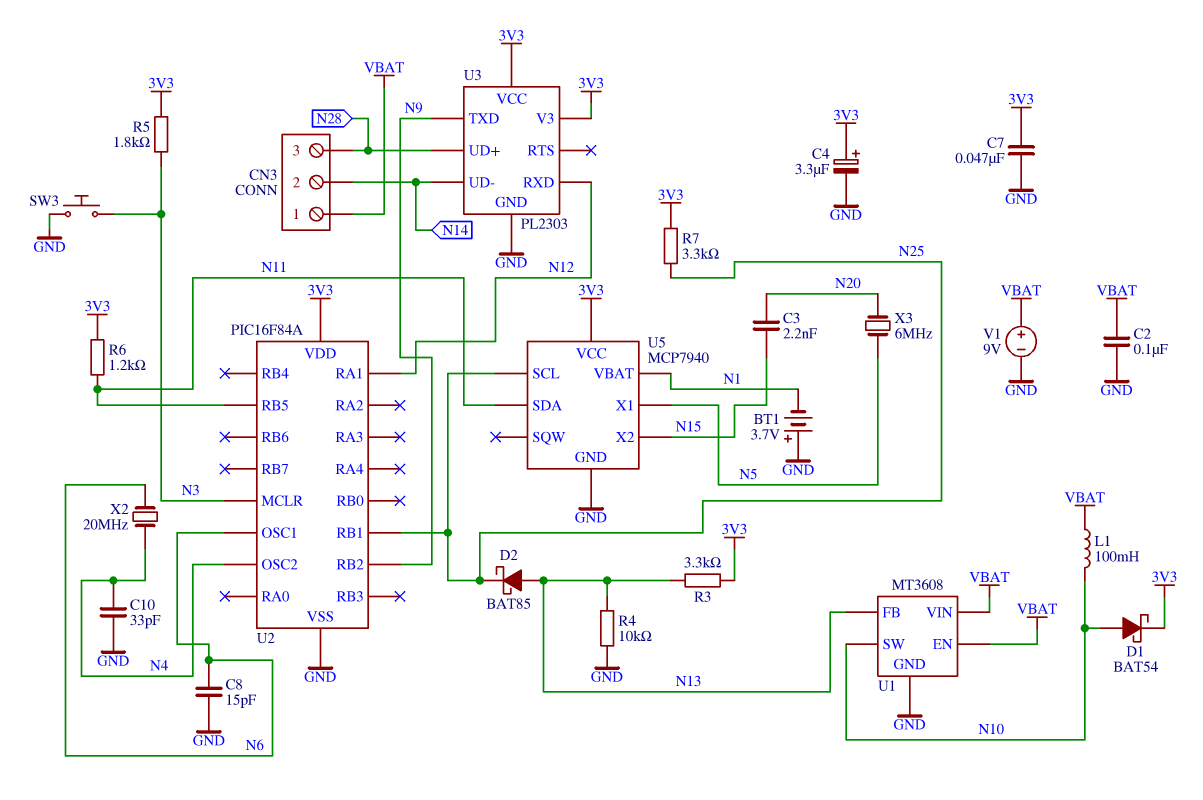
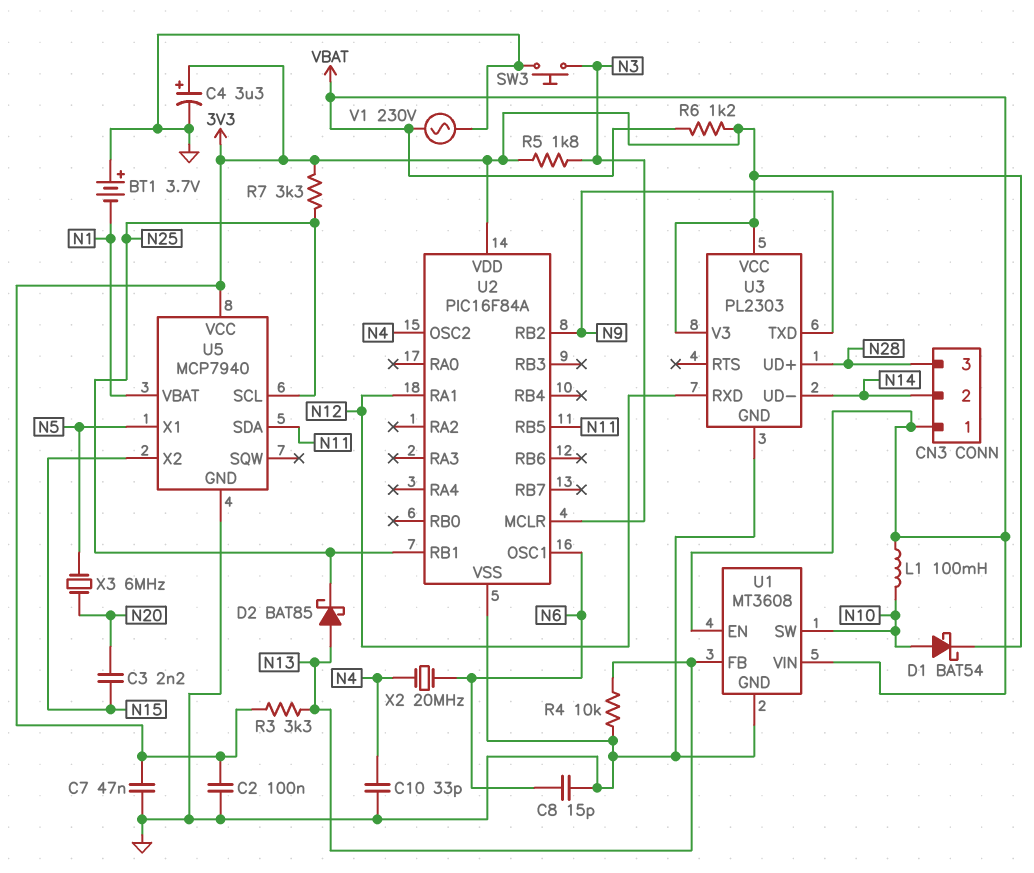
C2: 100nF (GND, VBAT) -> 100nF (3V3, GND)
R6: 1.2k (3V3, N11) -> 1.2k (3V3, VBAT)
V1: 9V (plus VBAT, minus GND) -> AC 230V (GND, VBAT)

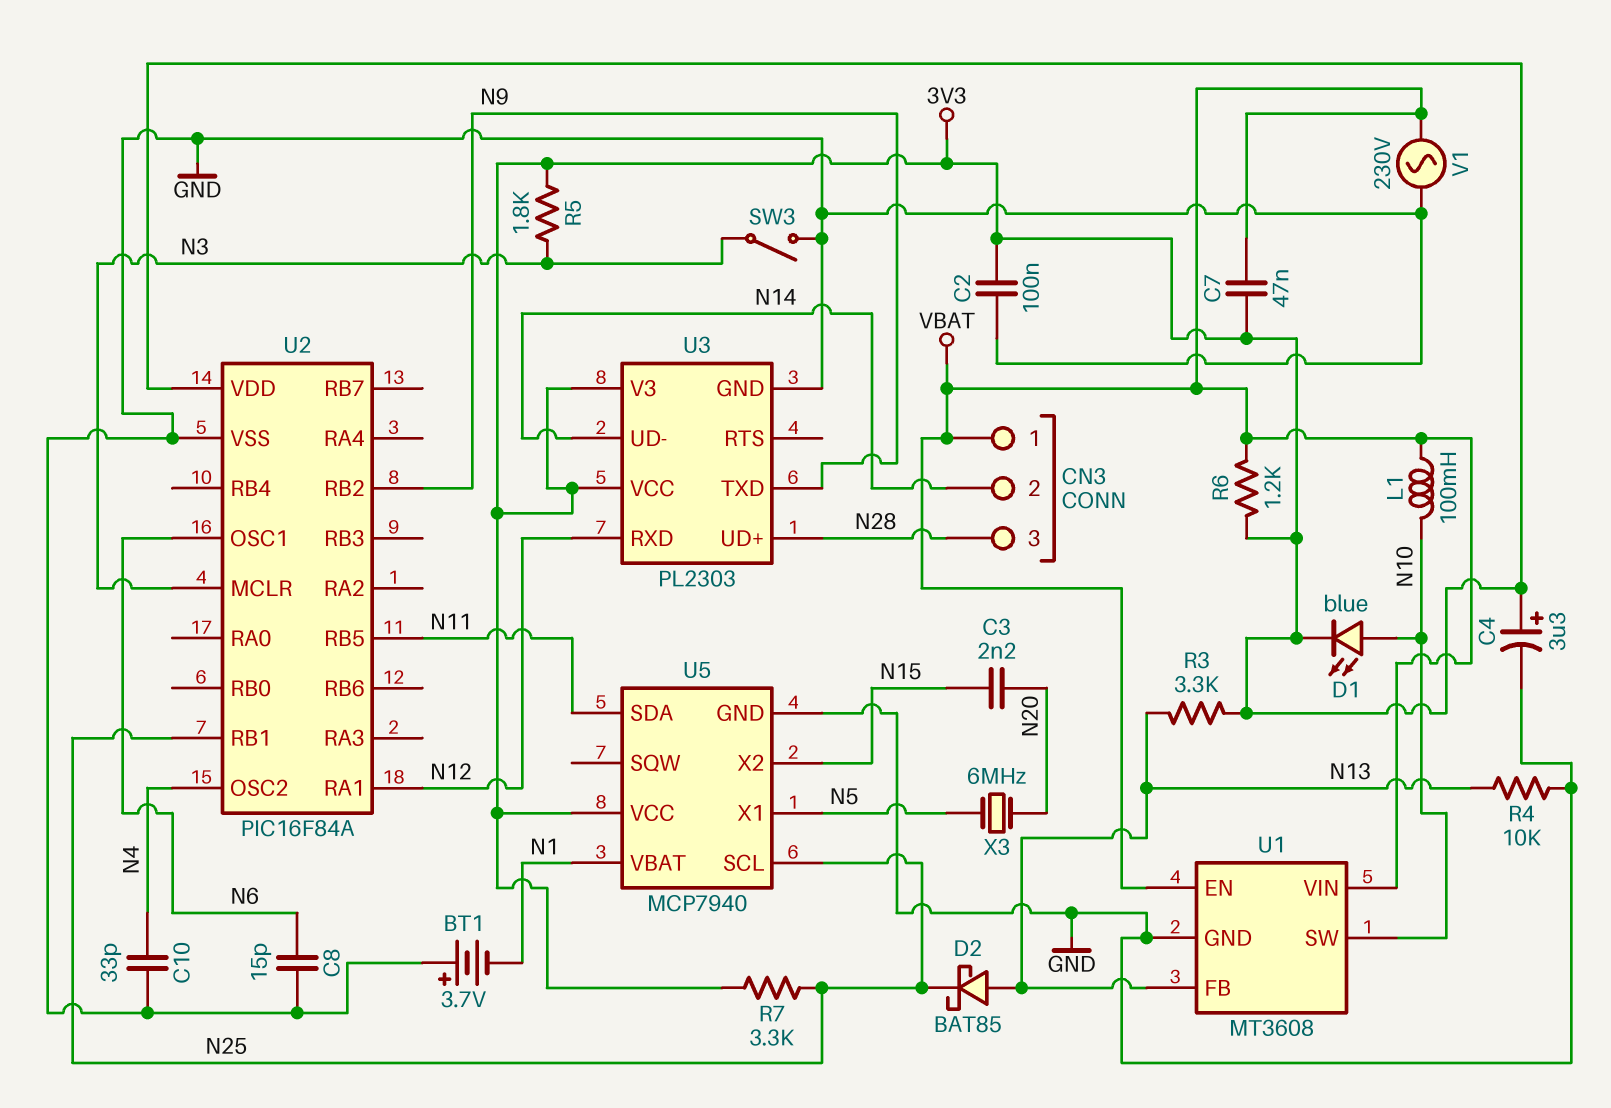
C7: 47nF (3V3, GND) -> 47nF (3V3, VBAT)
D1: schottky BAT54 (A N10, K 3V3) -> LED blue (A N10, K 3V3)
SW3: button (GND, N3) -> switch (GND, N3)
X2: 20MHz (N4, N6) -> none

